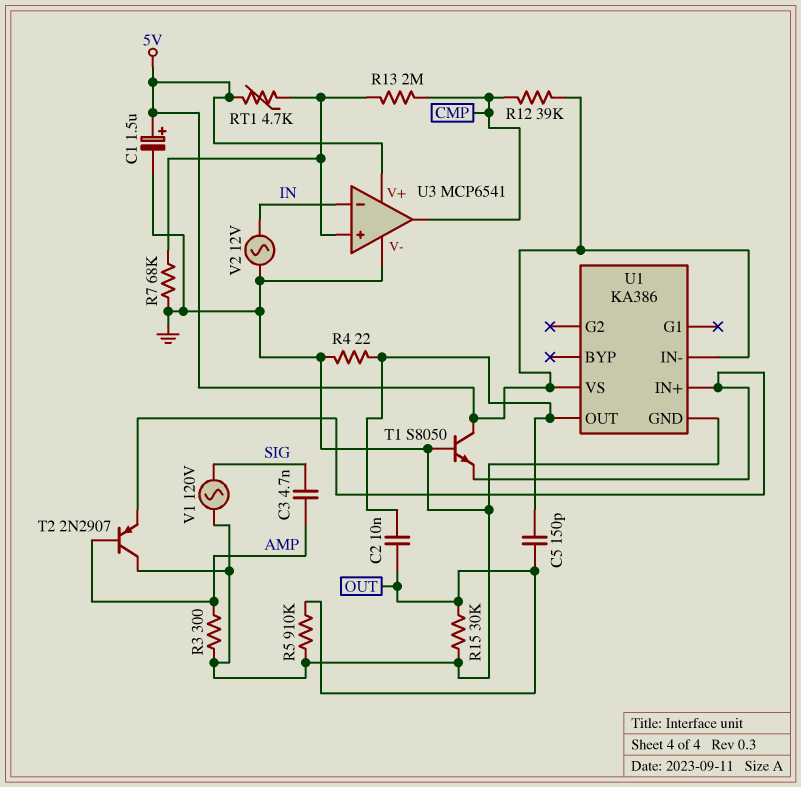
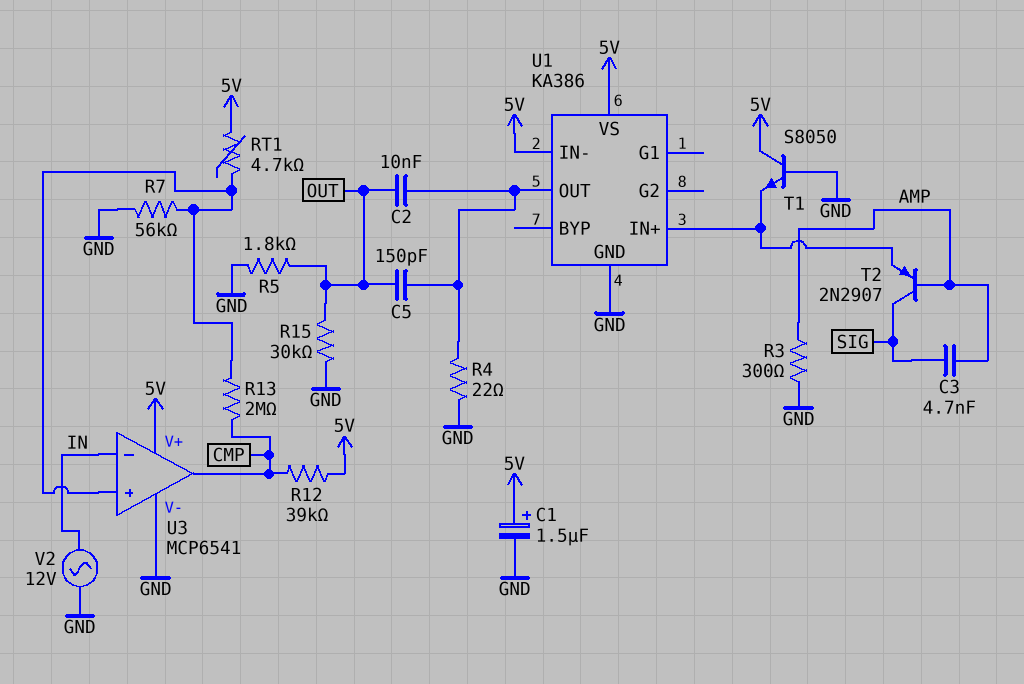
R5: 910k (GND, OUT) -> 1.8k (GND, OUT)
R7: 68k (GND, U3/in+) -> 56k (GND, U3/in+)
T2: PNP 2N2907 (B AMP, C GND, E U1/IN+) -> PNP 2N2907 (B AMP, C SIG, E U1/IN+)
V1: AC 120V (GND, SIG) -> none

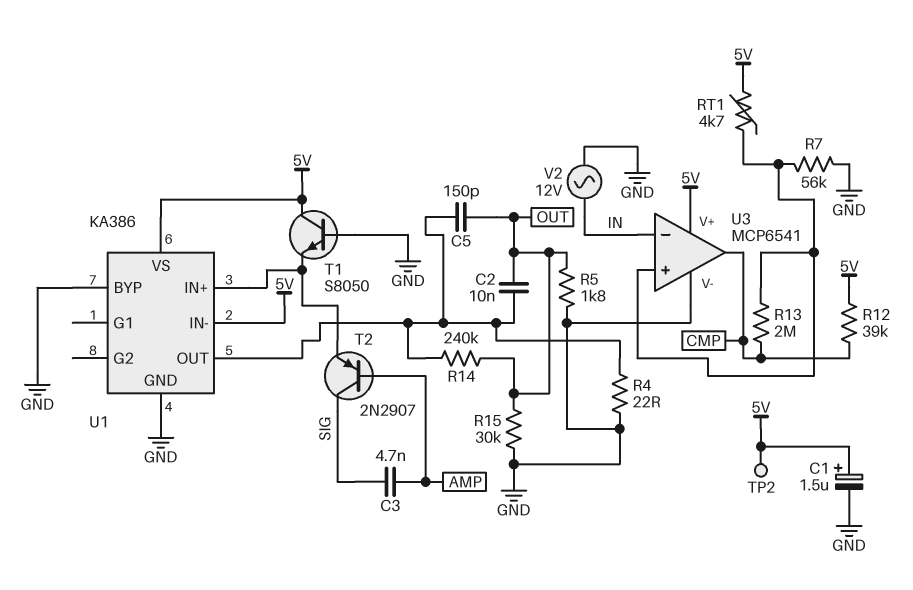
R3: 300 (AMP, GND) -> none
R14: none -> 240k (OUT, U1/OUT)
TP2: none -> test point (5V)
U1 pin BYP: none -> GND

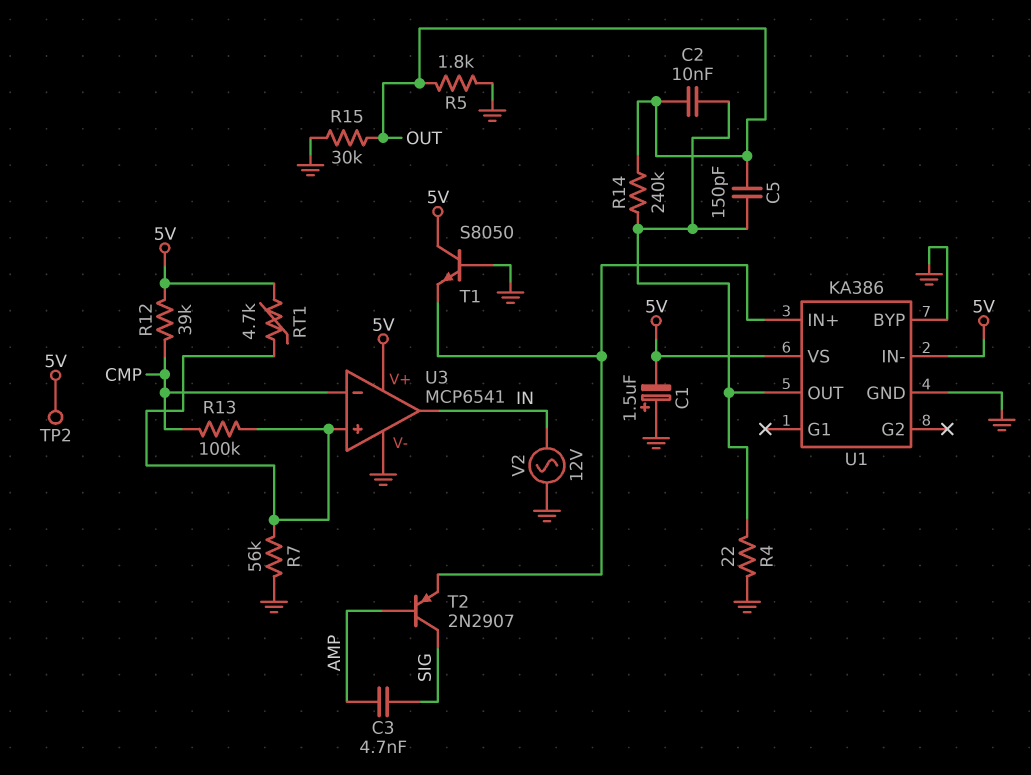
C1: 1.5uF (plus 5V, minus GND) -> 1.5uF (plus GND, minus 5V)
R13: 2M (CMP, U3/in+) -> 100k (CMP, U3/in+)
U3 pin in-: IN -> CMP
U3 pin out: CMP -> IN

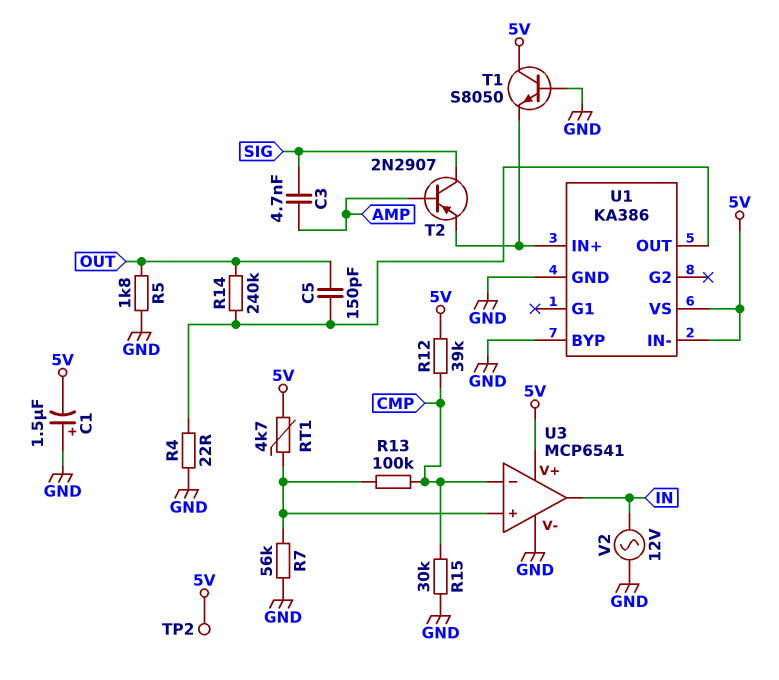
C2: 10nF (OUT, U1/OUT) -> none
R15: 30k (GND, OUT) -> 30k (CMP, GND)

